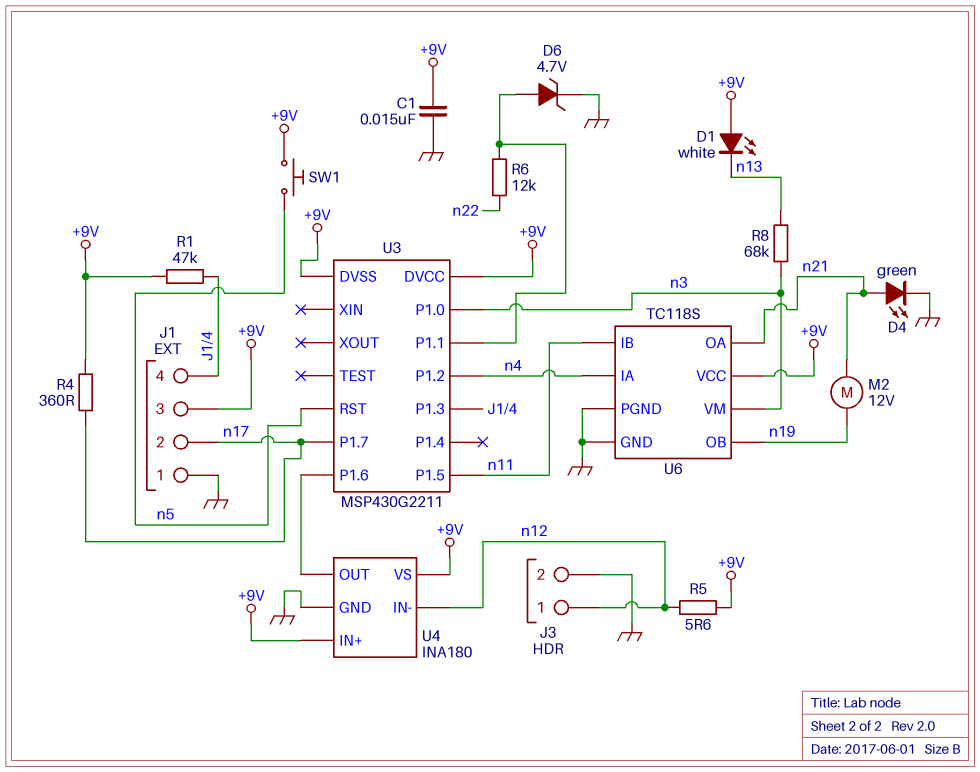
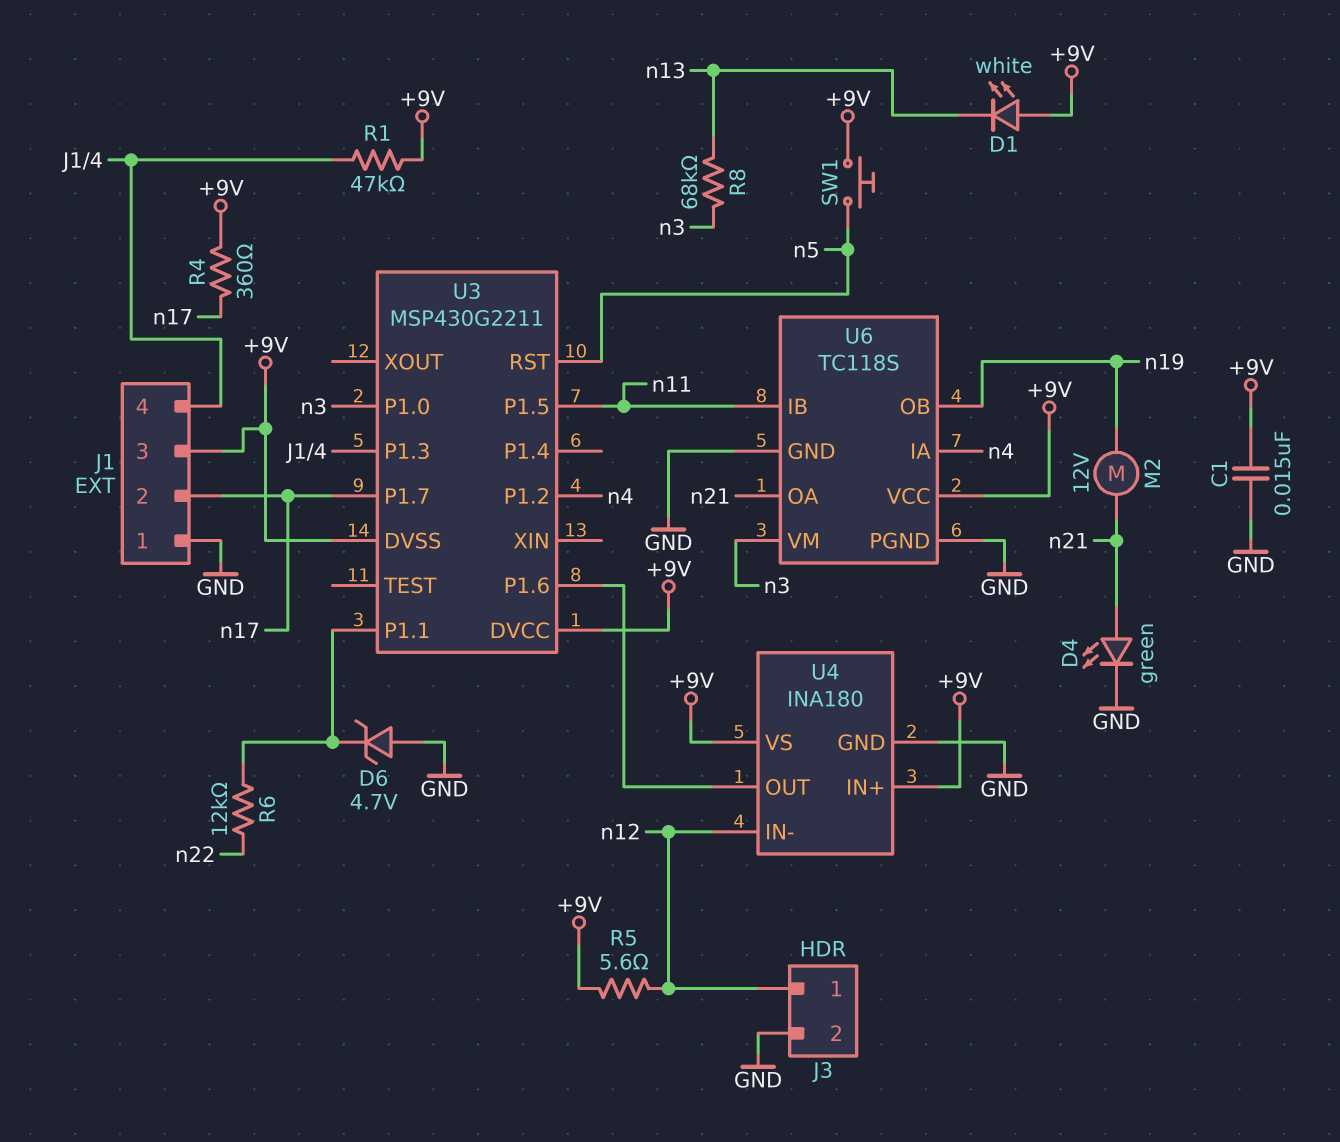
D6: zener 4.7V (A U3/P1.1, K GND) -> zener 4.7V (A GND, K U3/P1.1)

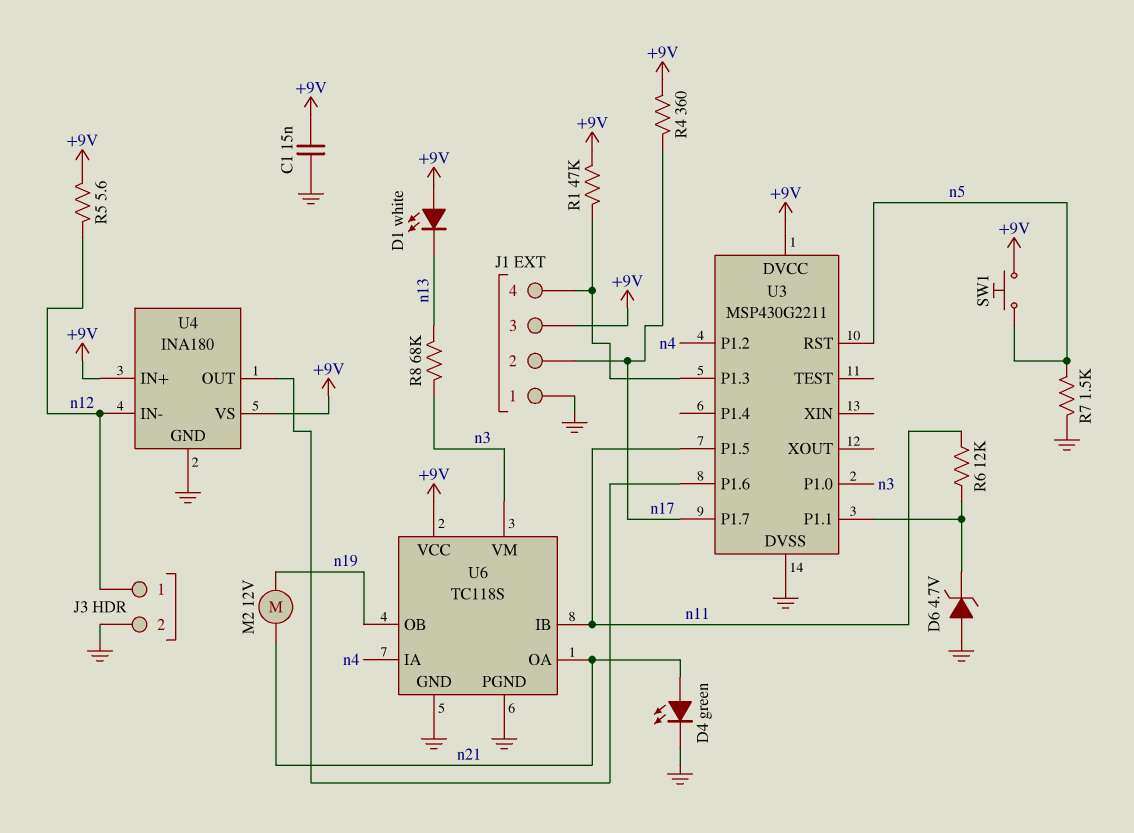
R6: 12k (U3/P1.1, n22) -> 12k (U3/P1.1, n11)
R7: none -> 1.5k (GND, n5)
U3 pin DVSS: +9V -> GND

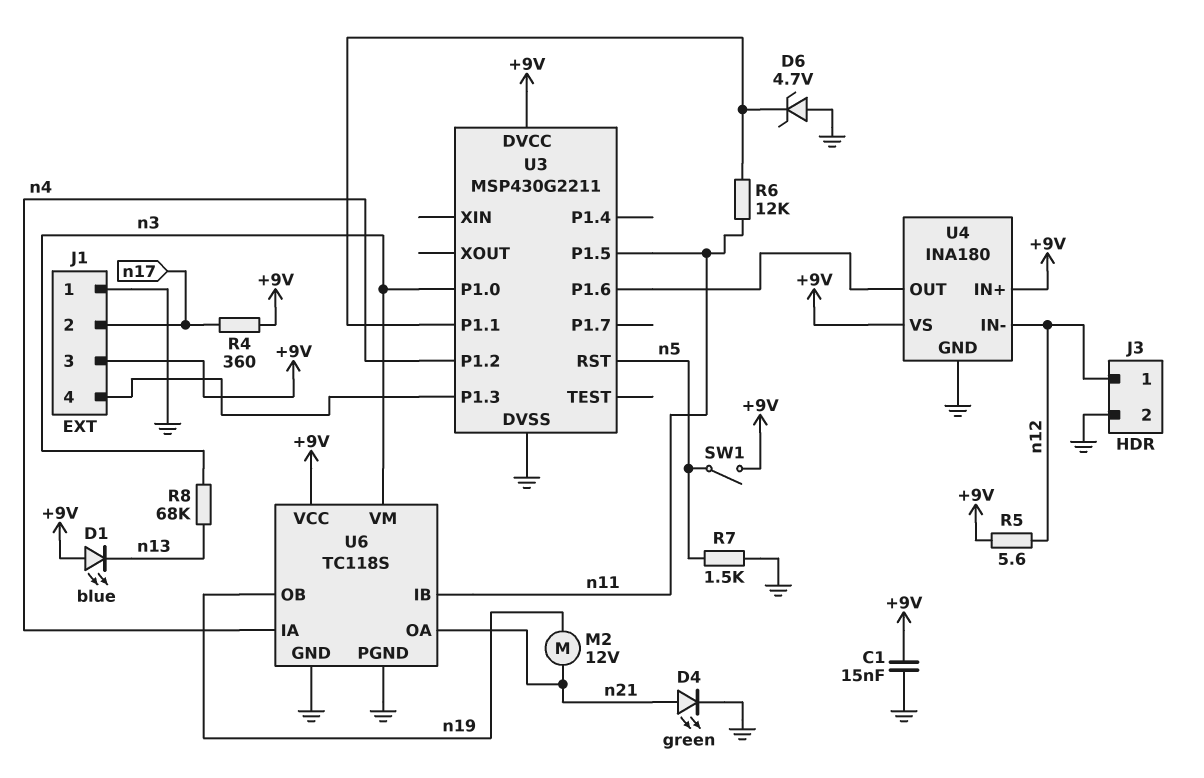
D1: LED white (A +9V, K n13) -> LED blue (A +9V, K n13)
R1: 47k (+9V, J1/4) -> none
SW1: button (+9V, n5) -> switch (+9V, n5)
U3 pin P1.7: n17 -> none

